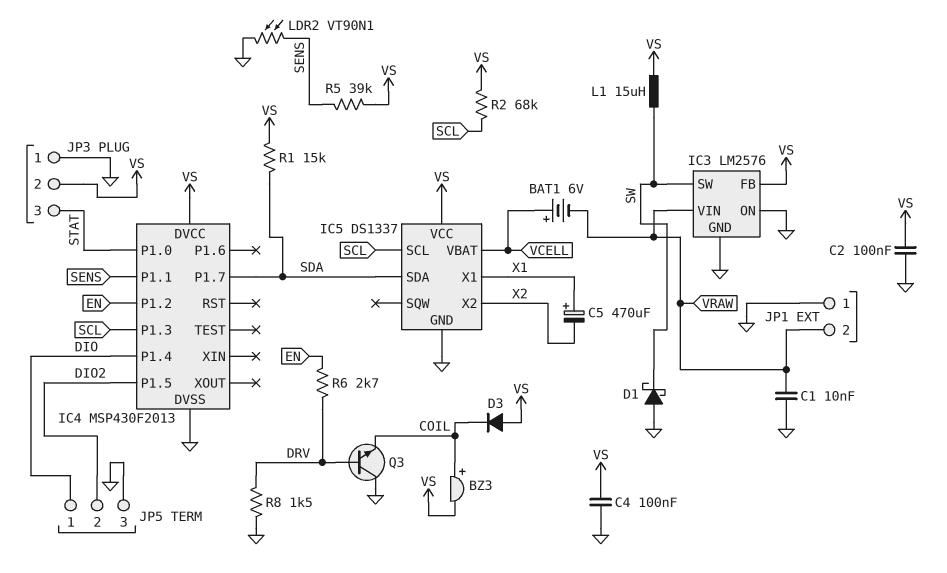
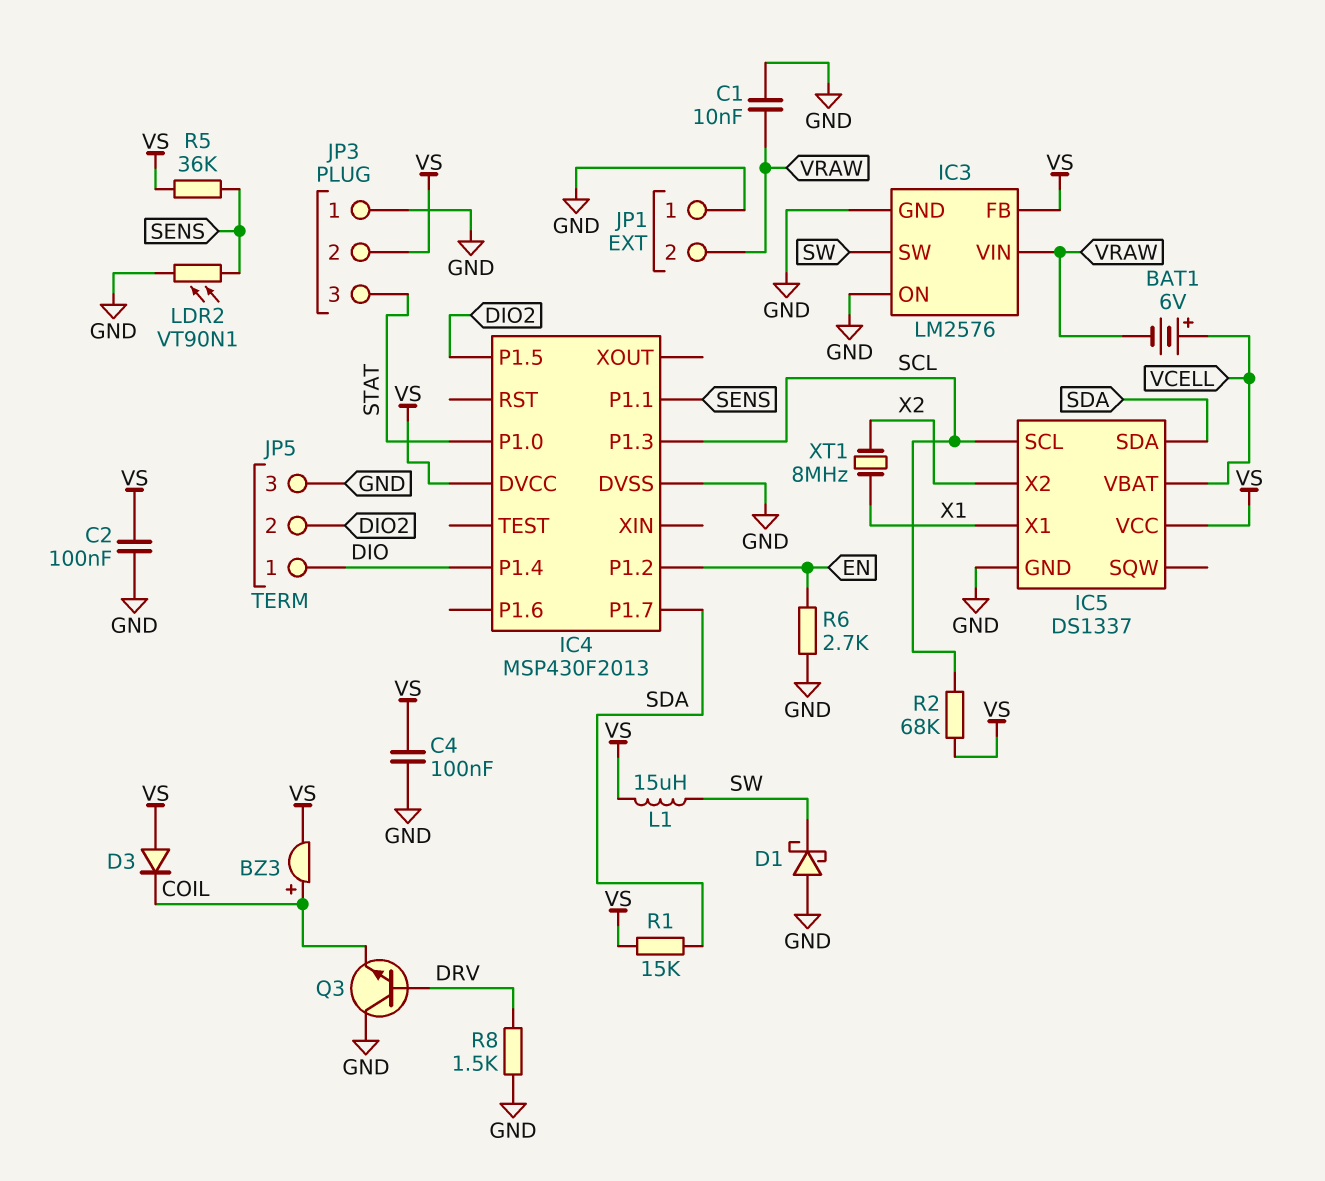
C5: 470uF (plus X1, minus X2) -> none
R5: 39k (SENS, VS) -> 36k (SENS, VS)
R6: 2.7k (DRV, EN) -> 2.7k (EN, GND)
XT1: none -> 8MHz (X1, X2)

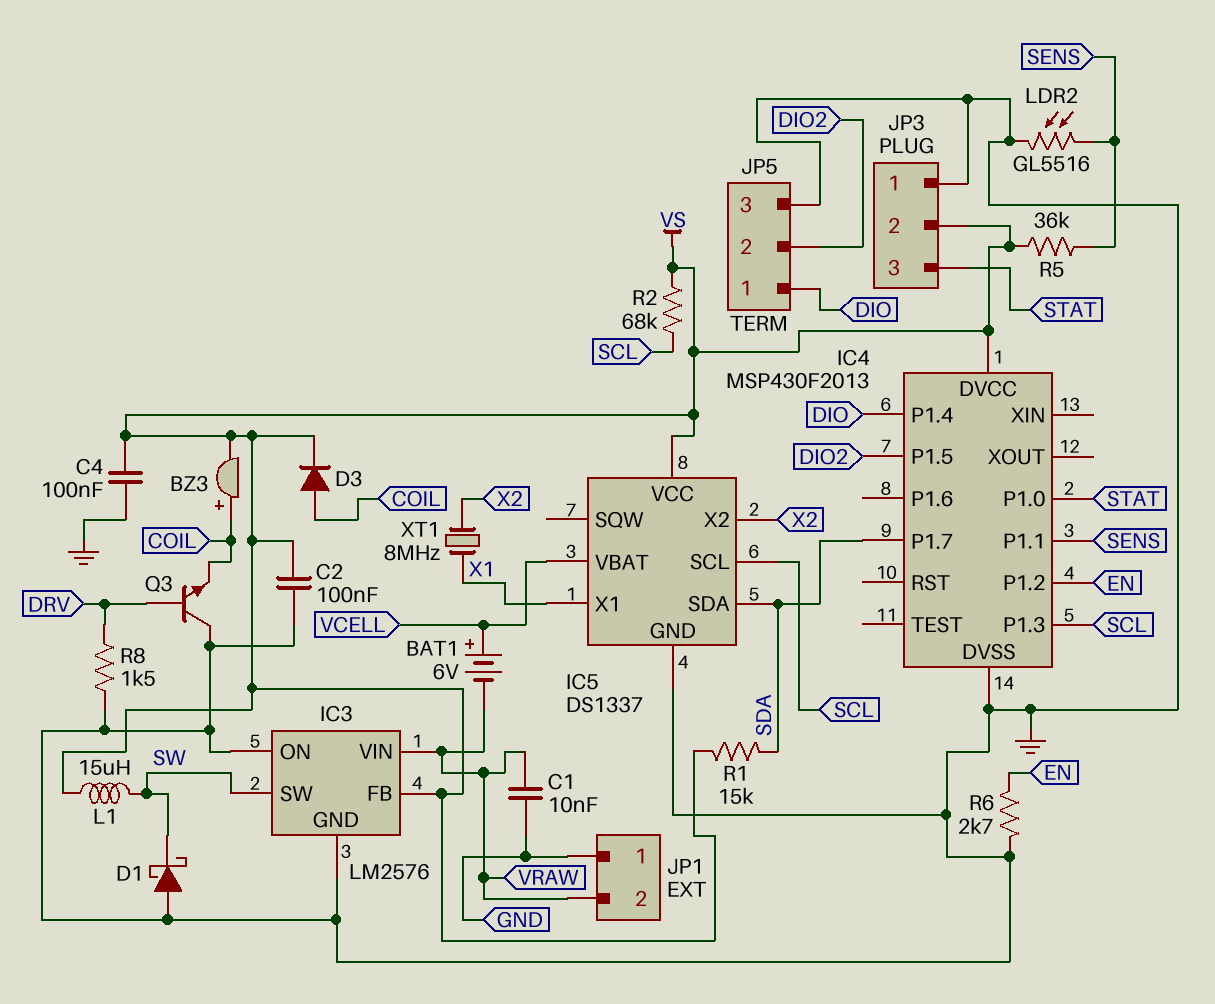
D3: diode (A VS, K COIL) -> diode (A COIL, K VS)
LDR2: VT90N1 (GND, SENS) -> GL5516 (GND, SENS)

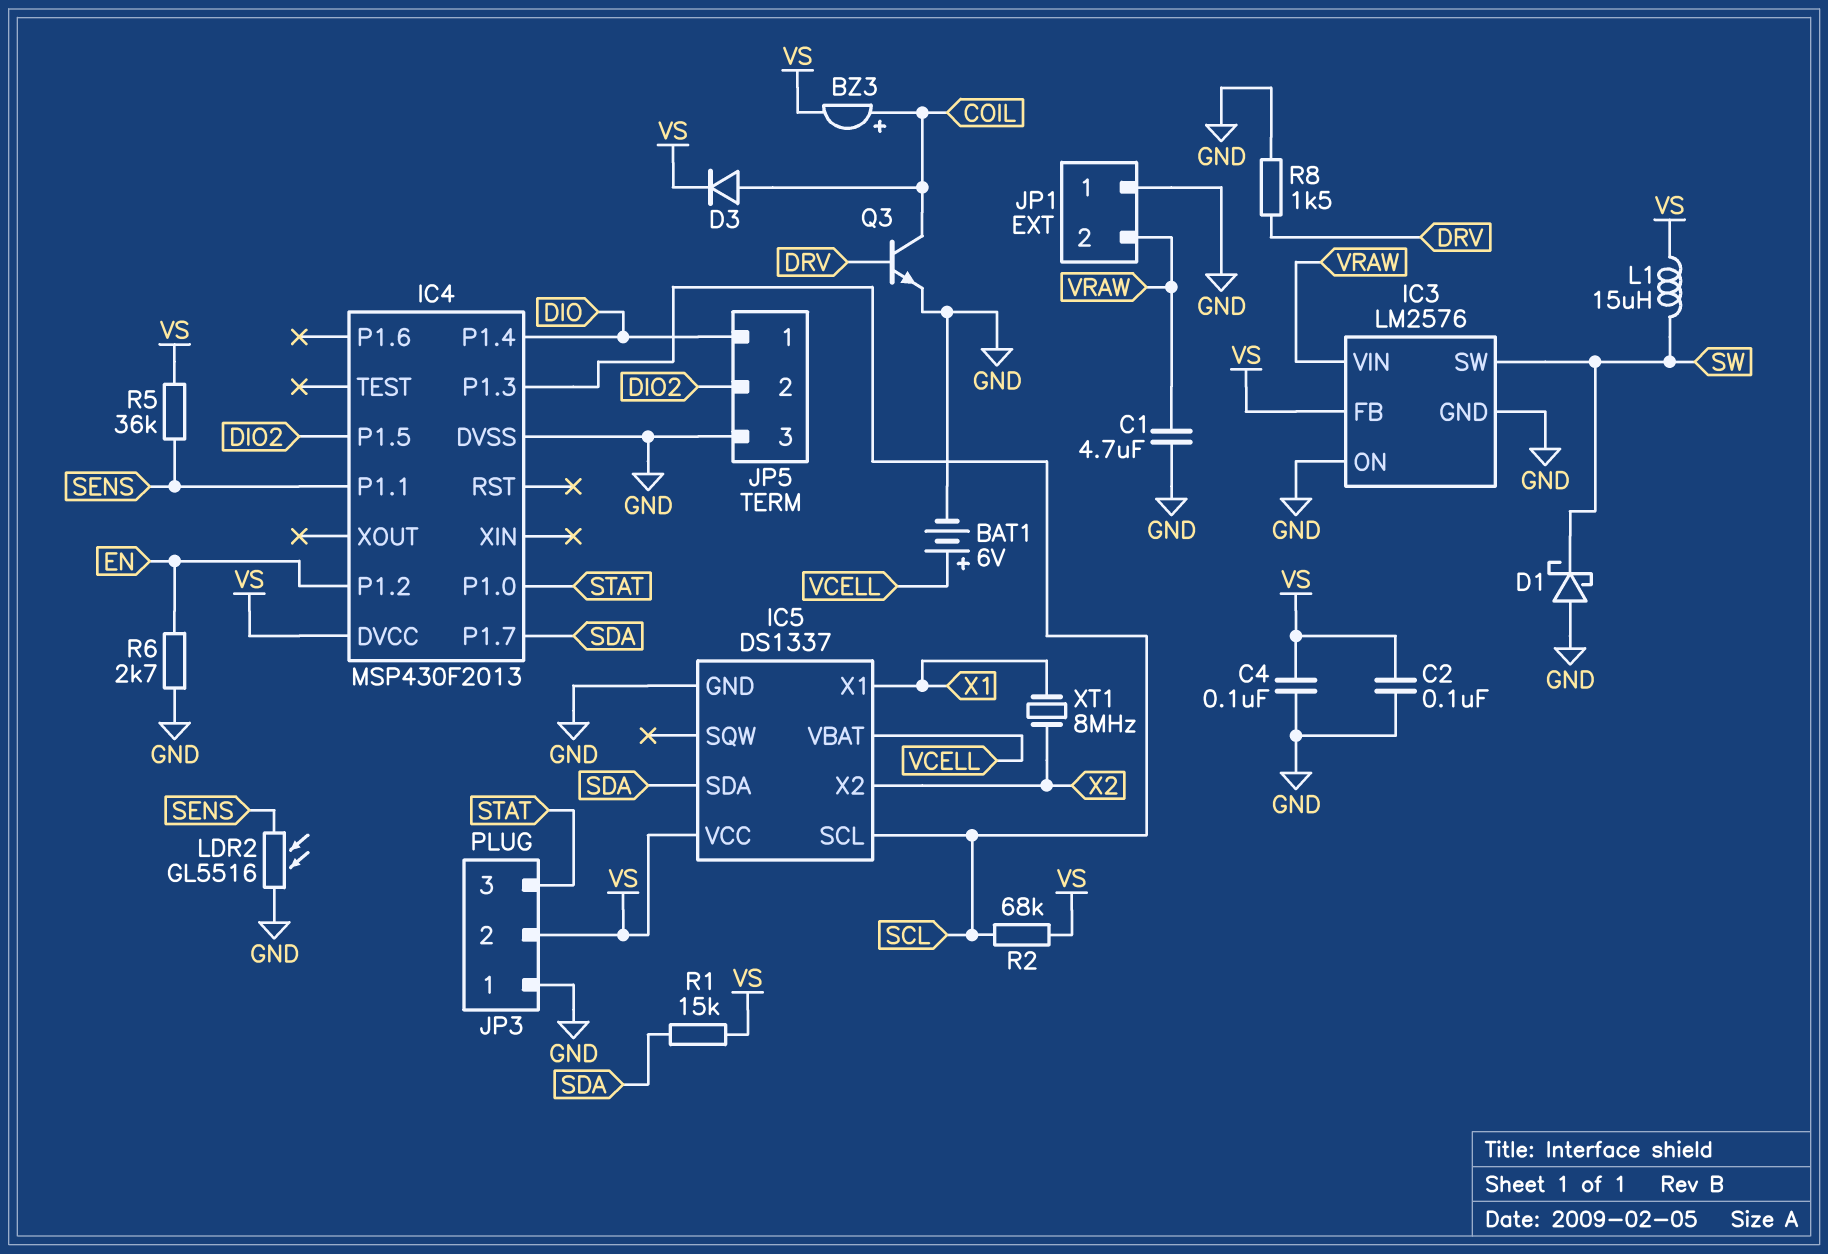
BAT1: 6V (plus VCELL, minus VRAW) -> 6V (plus VCELL, minus GND)
C1: 10nF (GND, VRAW) -> 4.7uF (GND, VRAW)
Q3: NPN (B DRV, C GND, E COIL) -> NPN (B DRV, C COIL, E GND)

